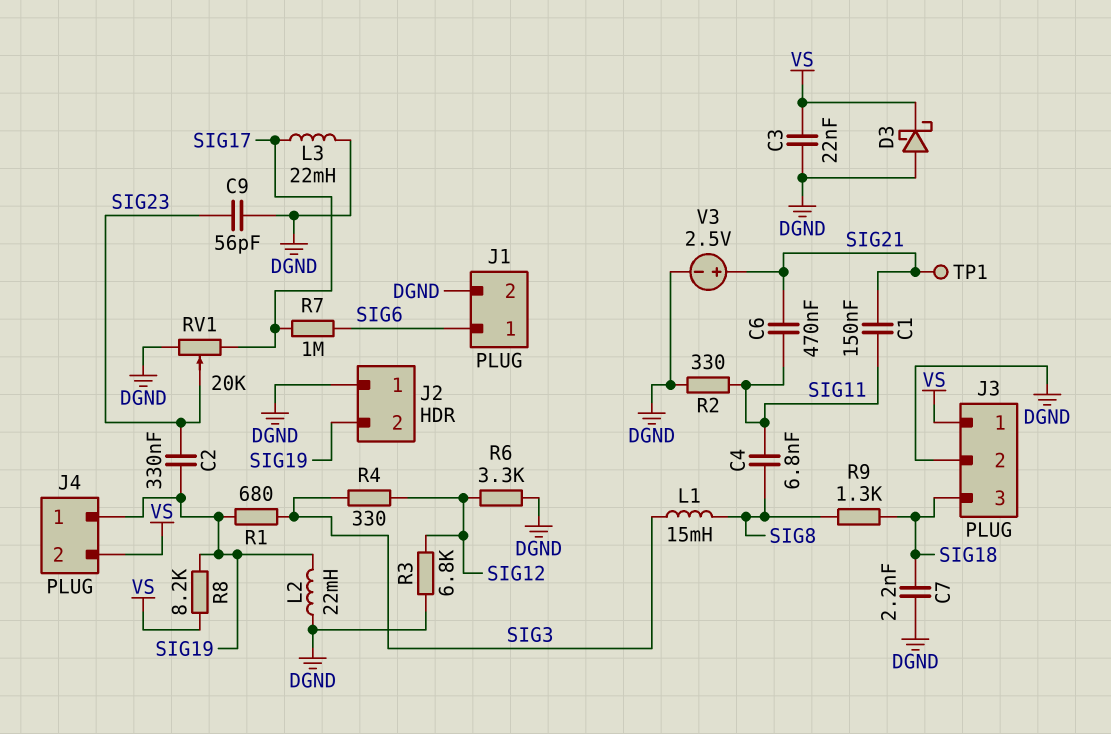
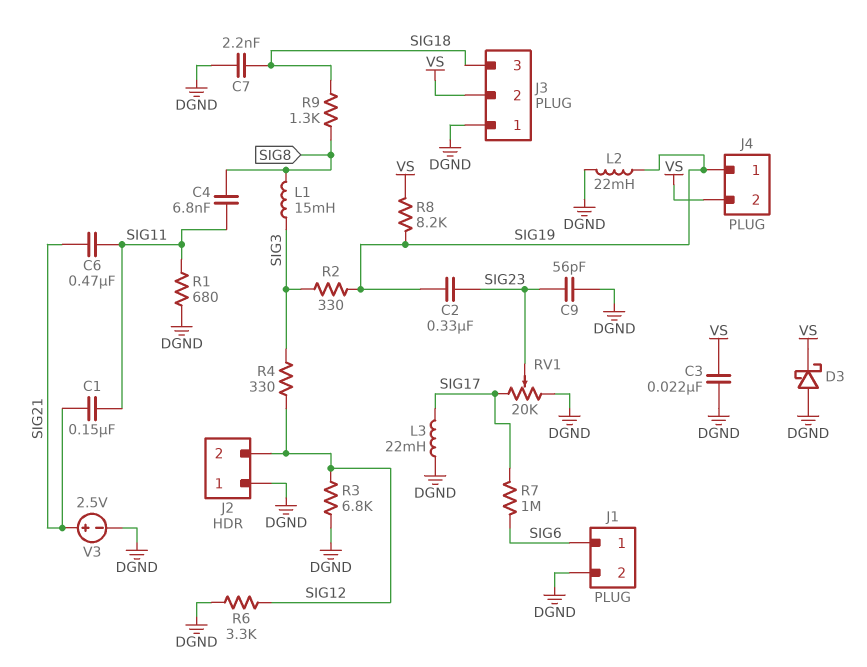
J2 pin 2: SIG19 -> SIG12
J3 pin 1: VS -> DGND
J3 pin 2: DGND -> VS
R1: 680 (SIG3, SIG19) -> 680 (DGND, SIG11)
R2: 330 (DGND, SIG11) -> 330 (SIG3, SIG19)
TP1: test point (SIG21) -> none

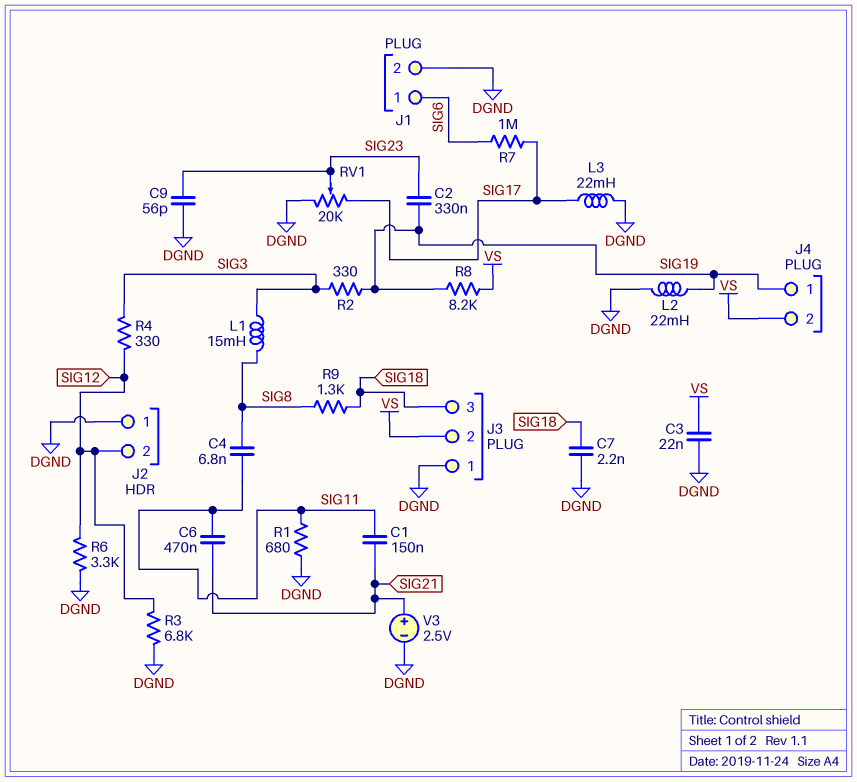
D3: schottky (A DGND, K VS) -> none

